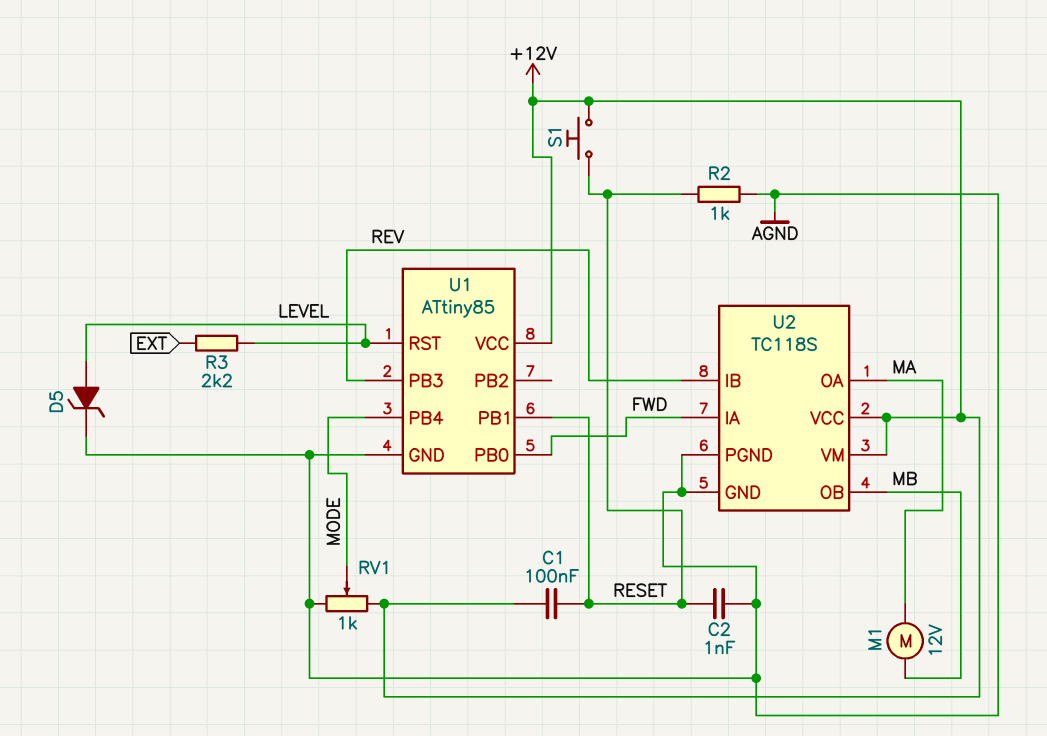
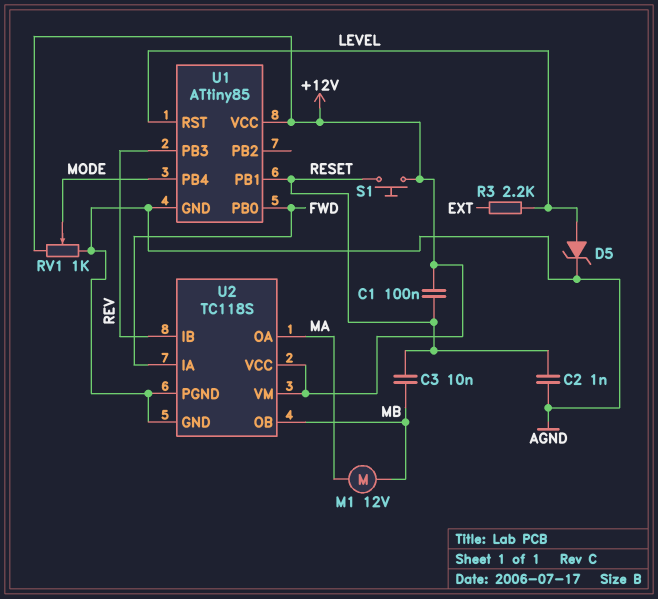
C3: none -> 10nF (MB, RESET)
R2: 1k (AGND, RESET) -> none

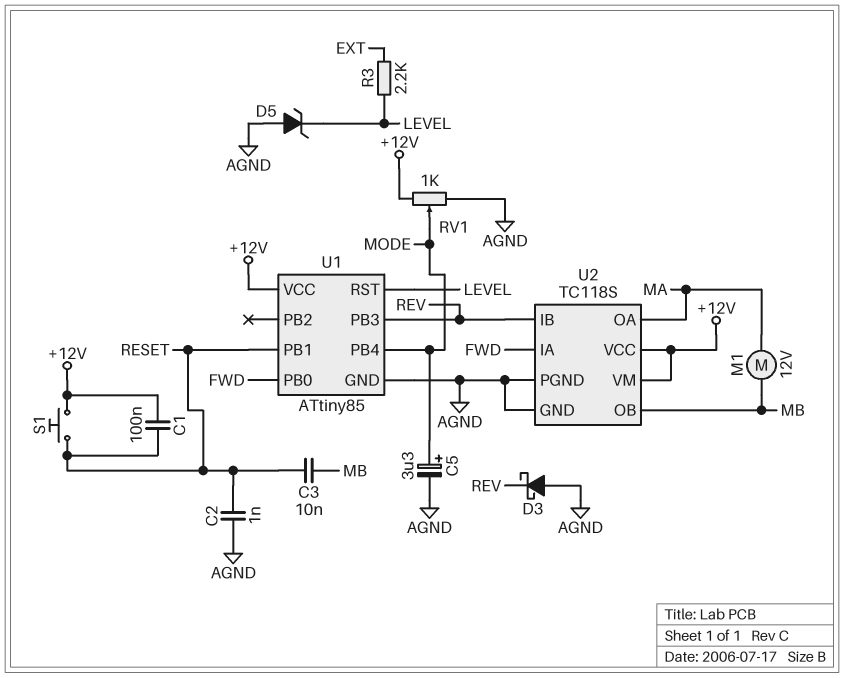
C5: none -> 3.3uF (plus MODE, minus AGND)
D3: none -> schottky (A AGND, K REV)
D5: zener (A LEVEL, K AGND) -> zener (A AGND, K LEVEL)

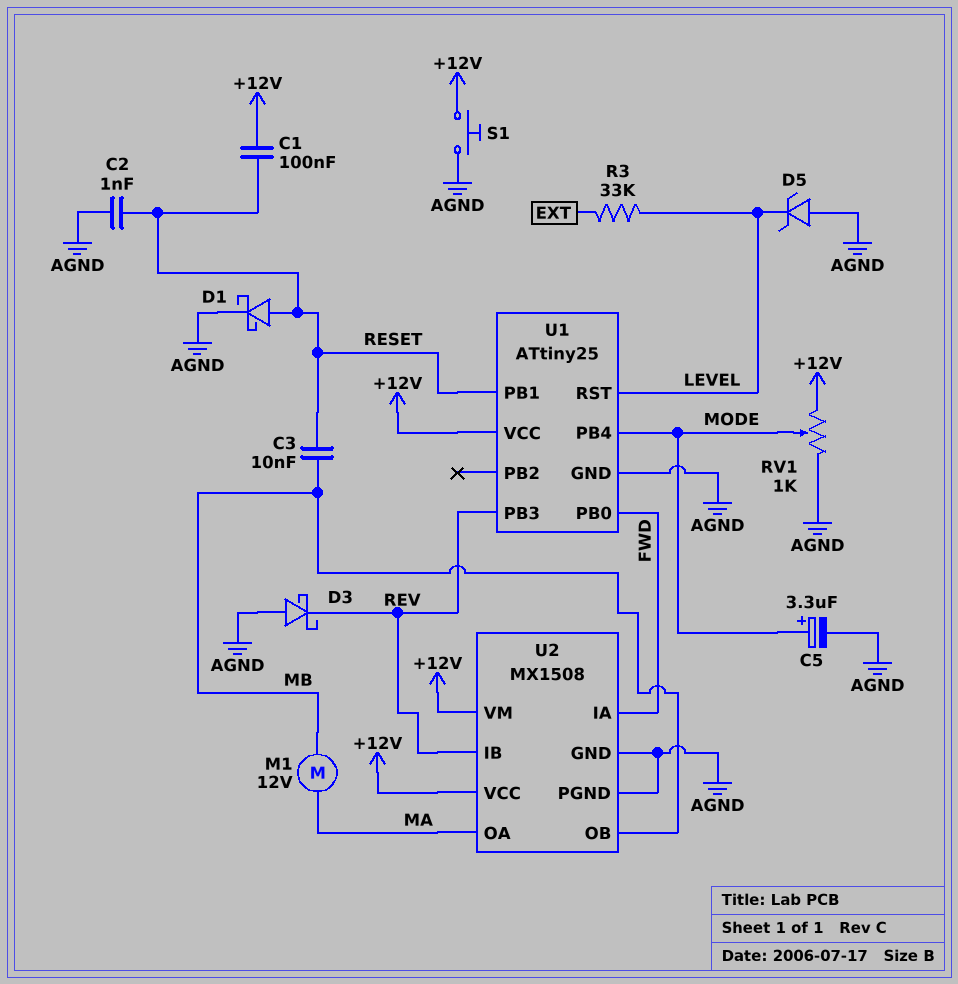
D1: none -> schottky (A RESET, K AGND)
R3: 2.2k (EXT, LEVEL) -> 33k (EXT, LEVEL)
S1: button (+12V, RESET) -> button (+12V, AGND)
U1: ATtiny85 -> ATtiny25
U2: TC118S -> MX1508

